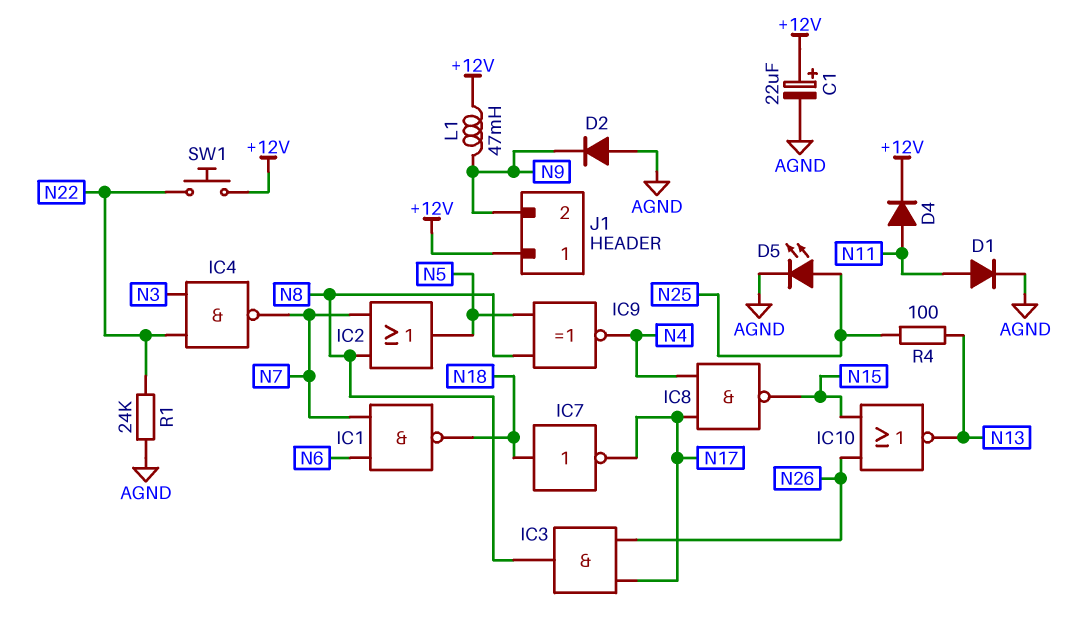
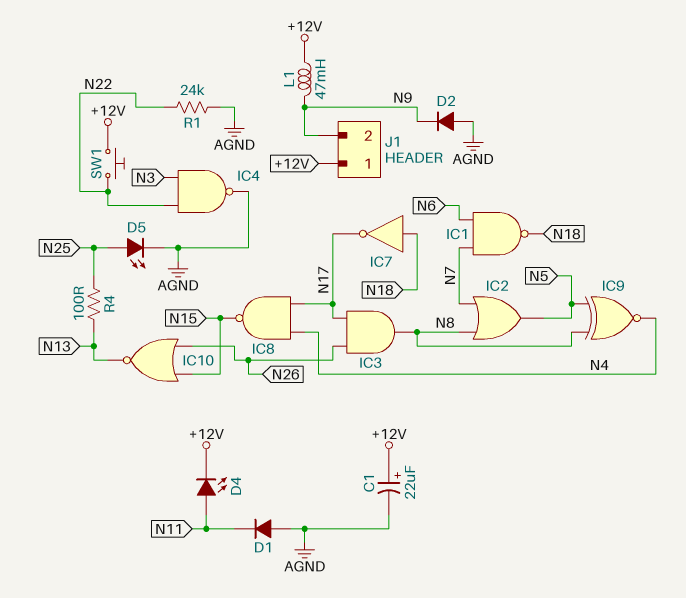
D1: diode (A N11, K AGND) -> diode (A AGND, K N11)
D4: diode (A N11, K +12V) -> LED (A N11, K +12V)
IC4: NAND (in N3, in N22, out N7) -> NAND (in N3, in N22, out AGND)

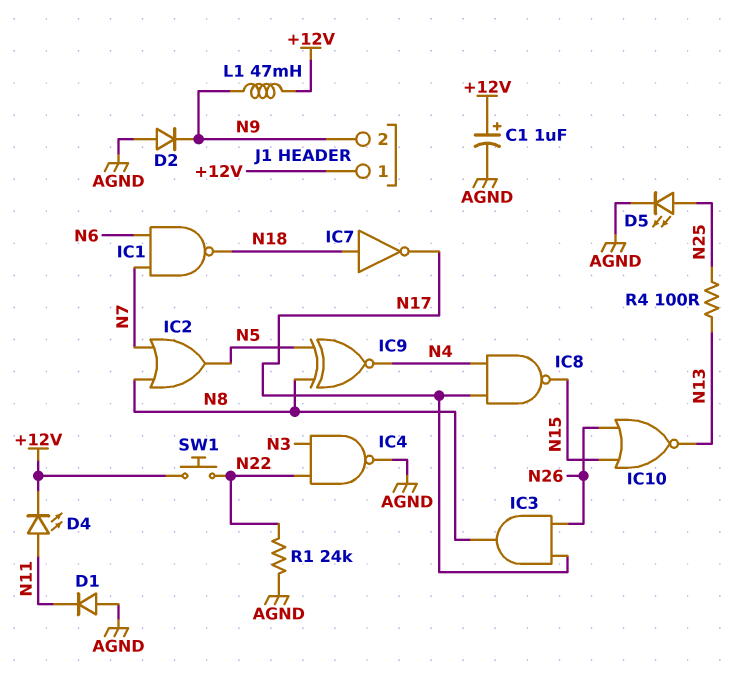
C1: 22uF (plus +12V, minus AGND) -> 1uF (plus +12V, minus AGND)

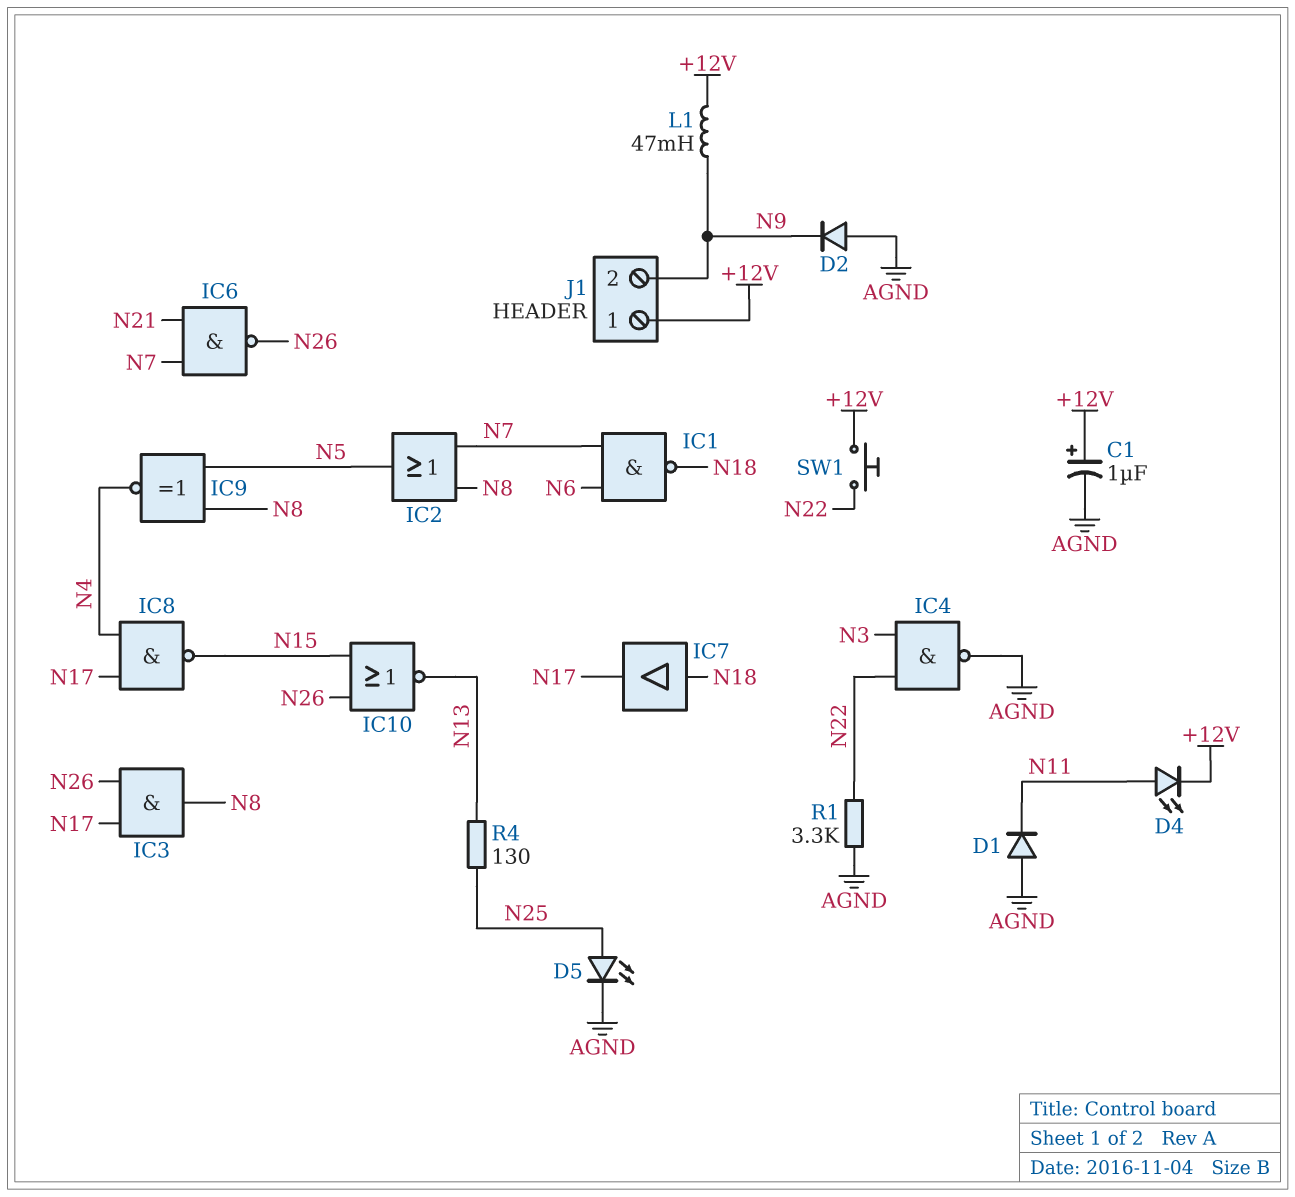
IC6: none -> NAND (in N7, in N21, out N26)
IC7: NOT (in N18, out N17) -> buffer (in N18, out N17)
R1: 24k (AGND, N22) -> 3.3k (AGND, N22)
R4: 100 (N13, N25) -> 130 (N13, N25)

